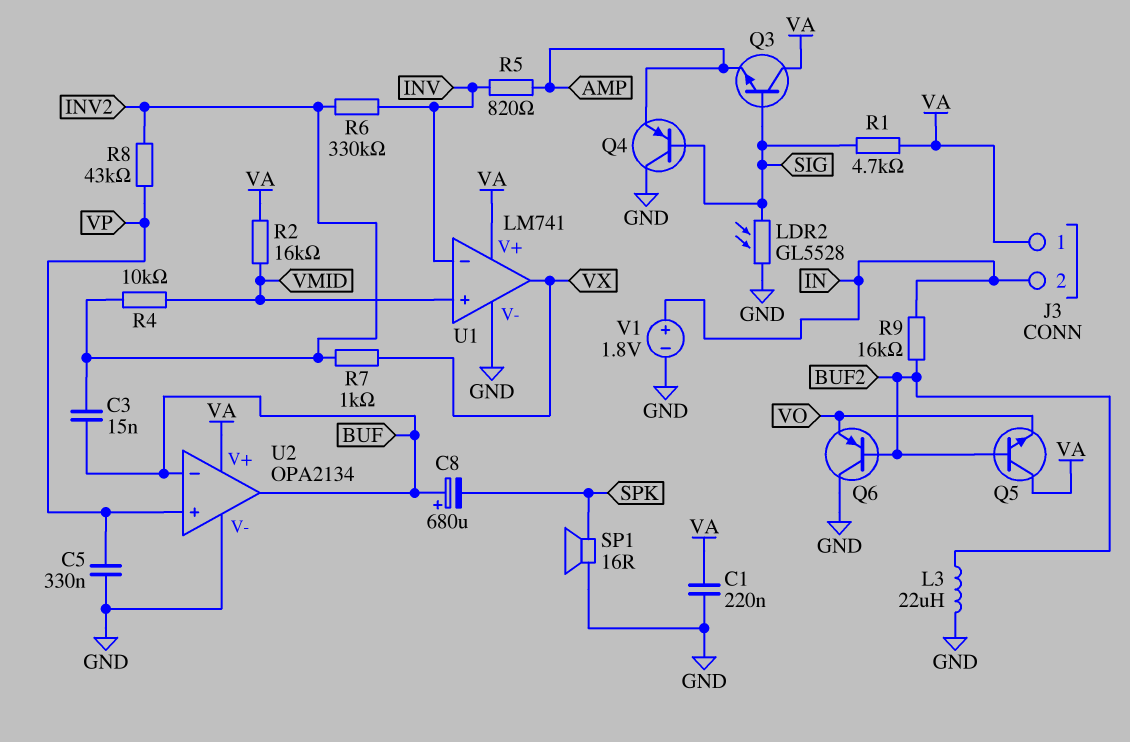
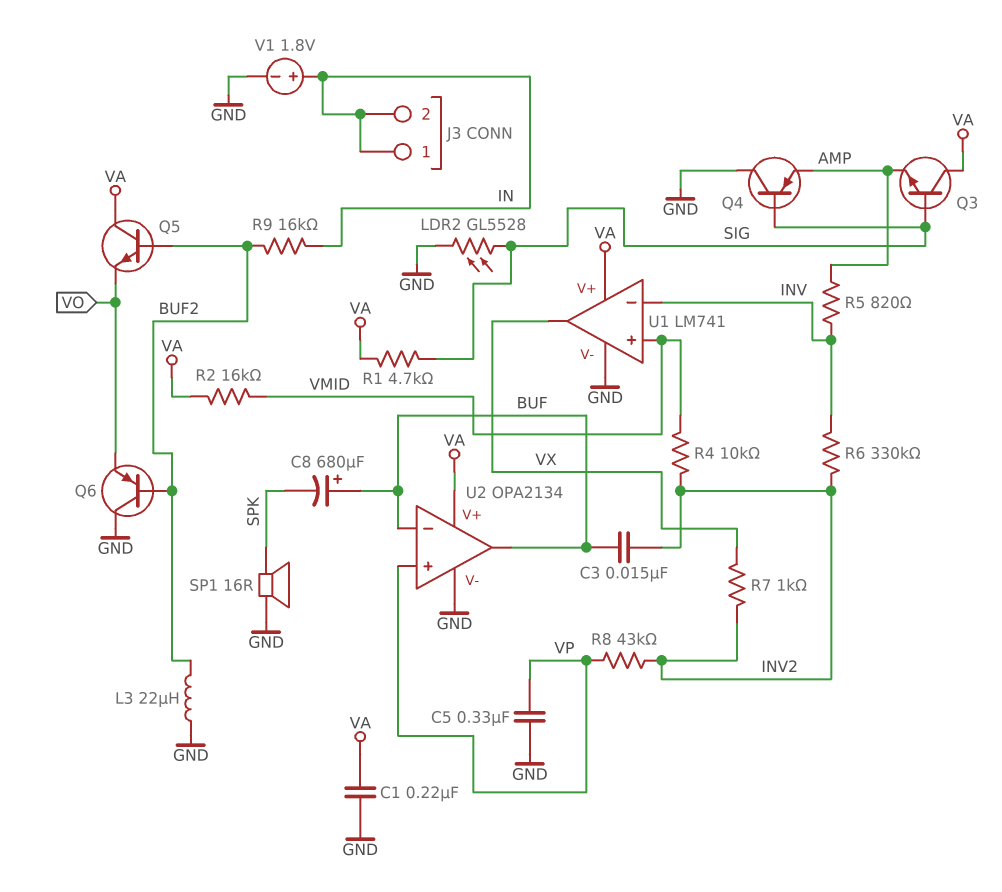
J3 pin 1: VA -> IN

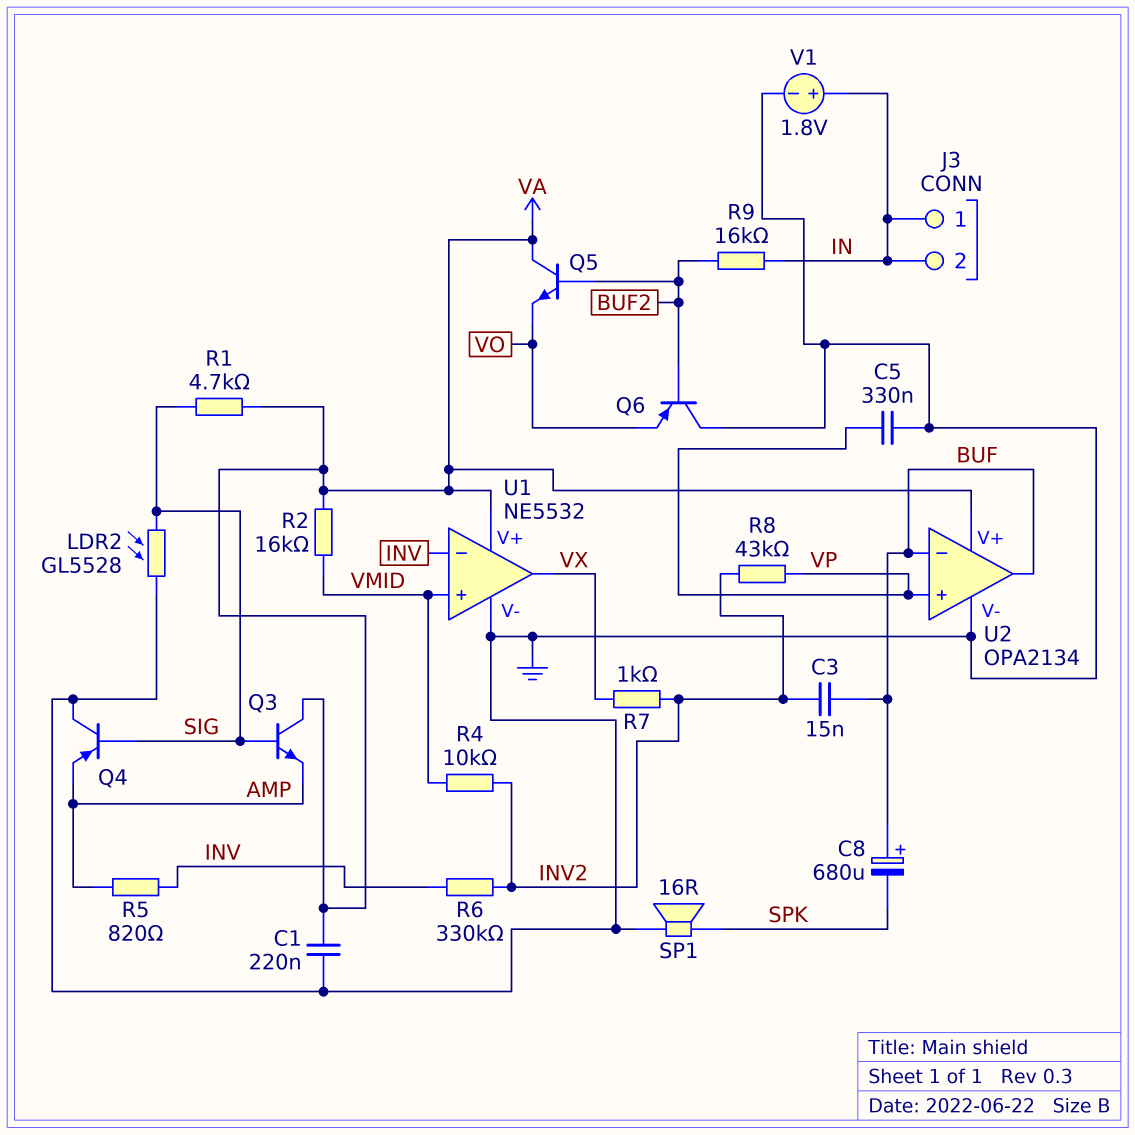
L3: 22uH (BUF2, GND) -> none
U1: LM741 -> NE5532

